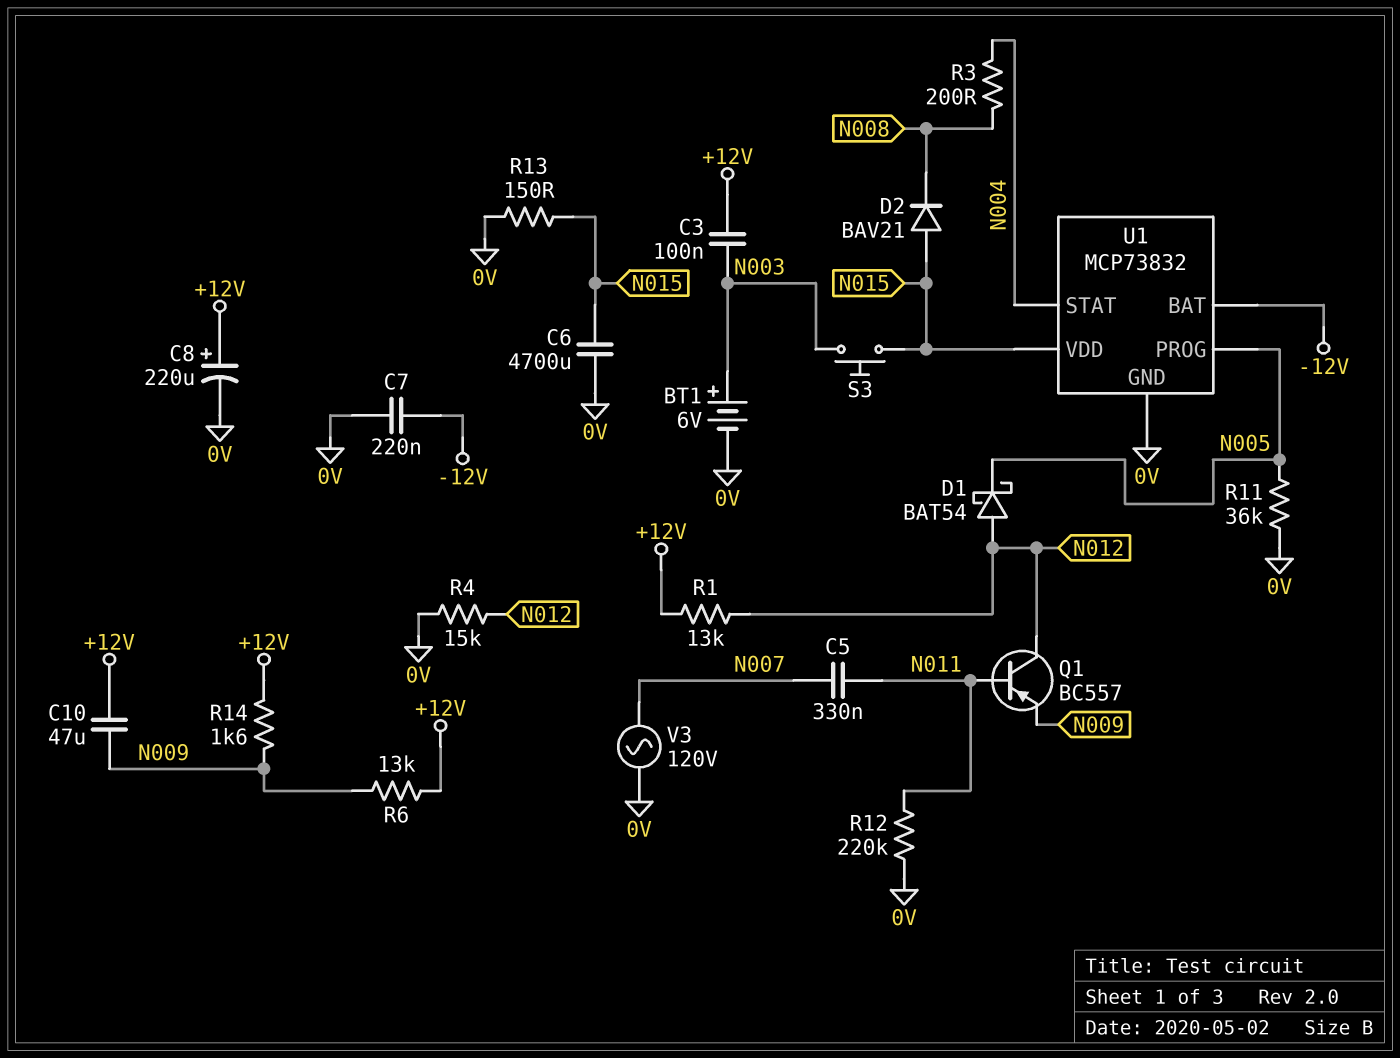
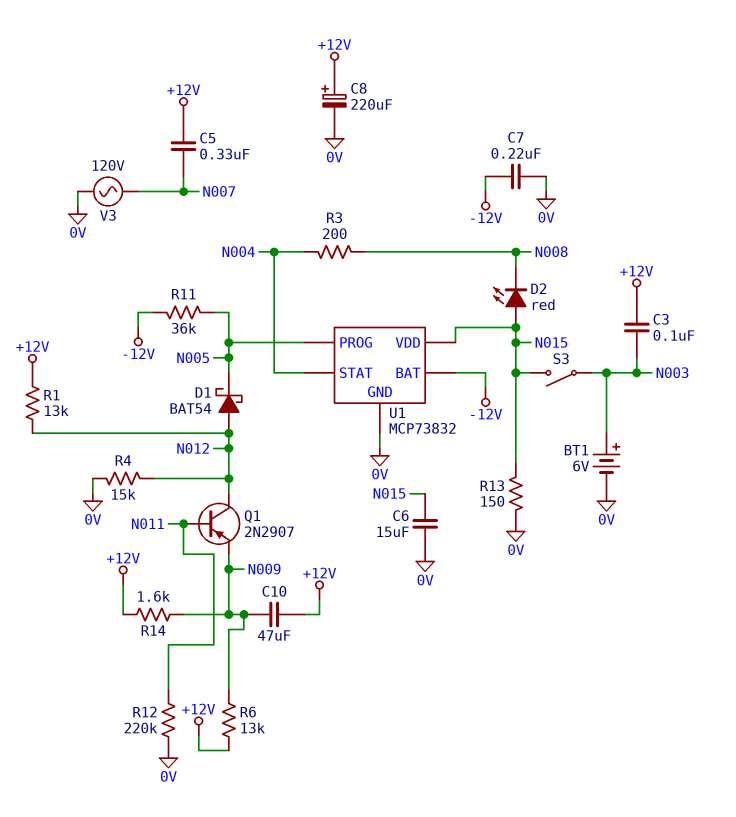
C5: 330nF (N007, N011) -> 330nF (+12V, N007)
C6: 4700uF (0V, N015) -> 15uF (0V, N015)
D2: diode BAV21 (A N015, K N008) -> LED red (A N015, K N008)
Q1: PNP BC557 (B N011, C N012, E N009) -> PNP 2N2907 (B N011, C N012, E N009)
R11: 36k (0V, N005) -> 36k (-12V, N005)
S3: button (N003, N015) -> switch (N003, N015)

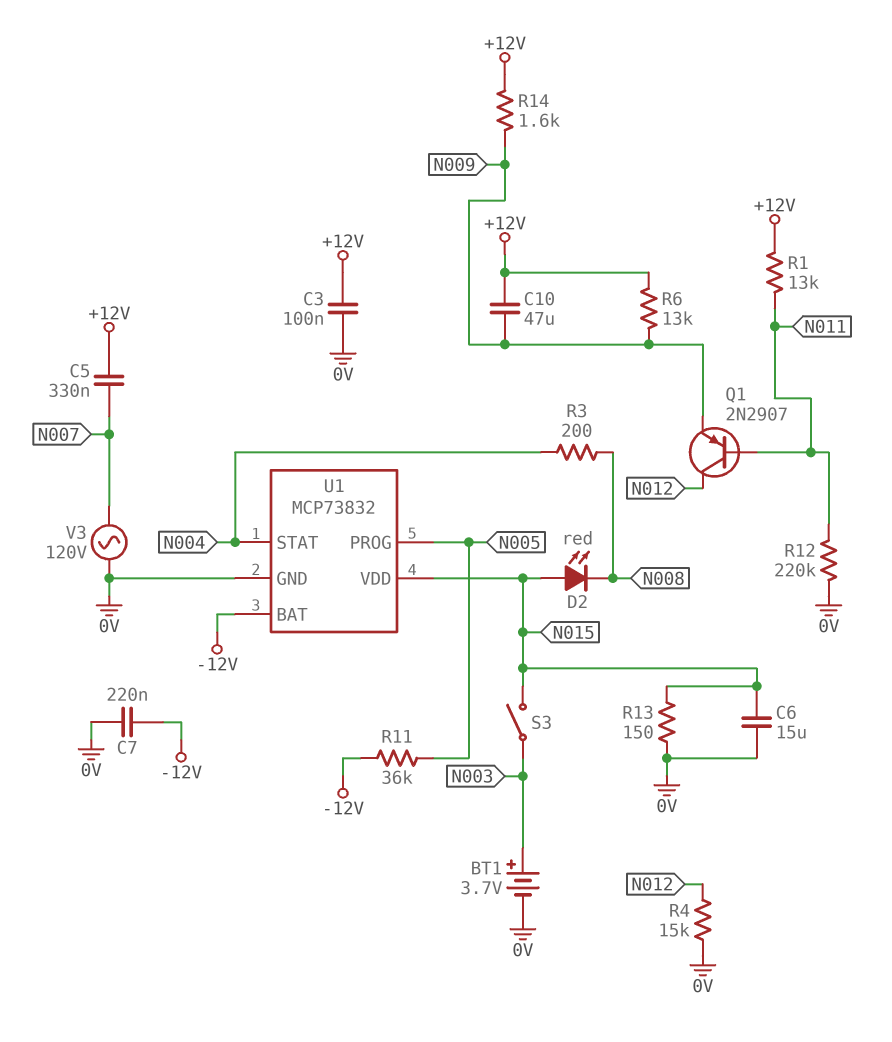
BT1: 6V (plus N003, minus 0V) -> 3.7V (plus N003, minus 0V)
C3: 100nF (+12V, N003) -> 100nF (+12V, 0V)
C8: 220uF (plus +12V, minus 0V) -> none
D1: schottky BAT54 (A N012, K N005) -> none
R1: 13k (+12V, N012) -> 13k (+12V, N011)

